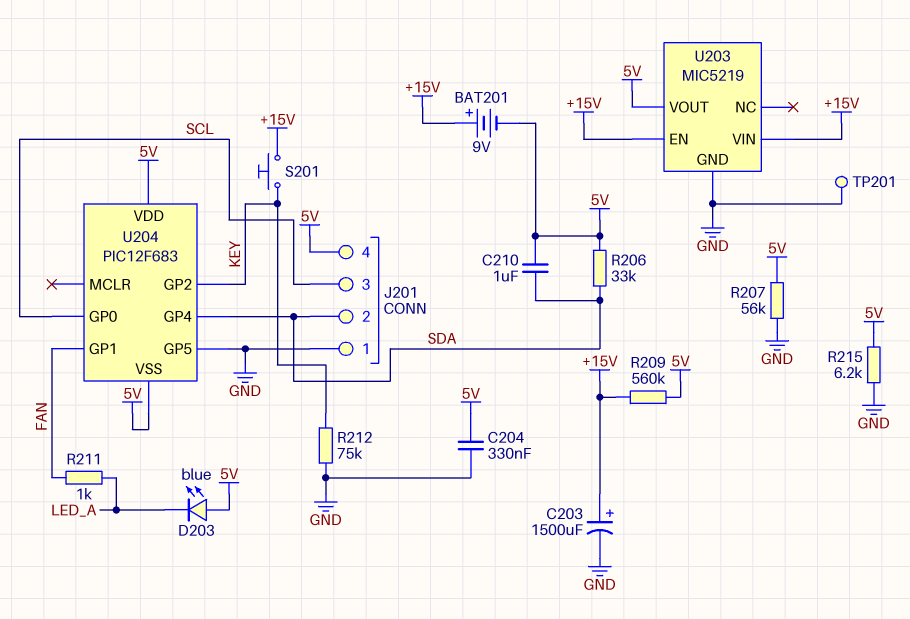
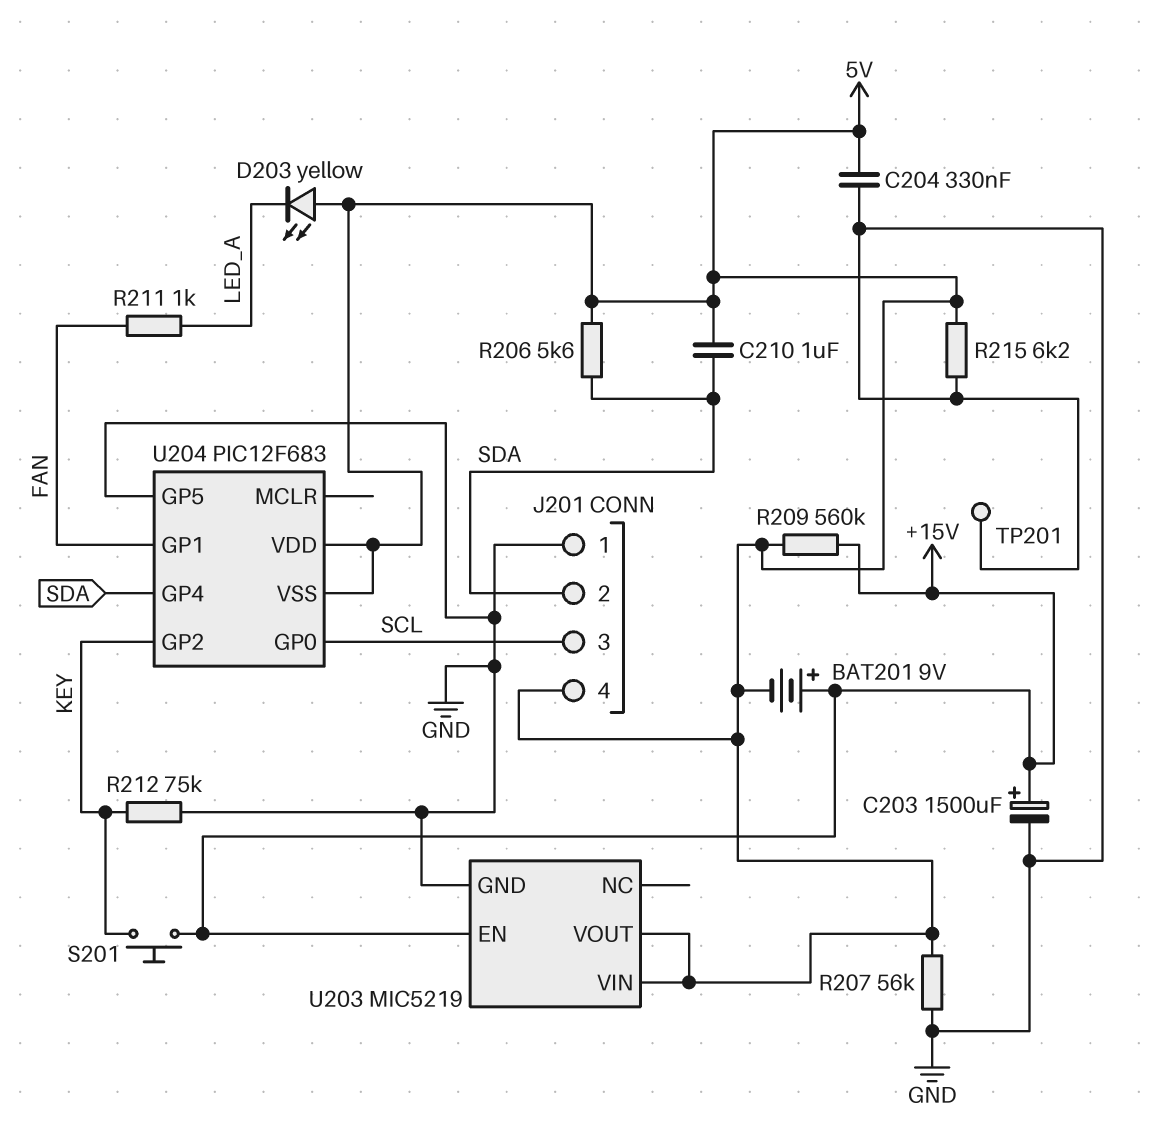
D203: LED blue (A 5V, K LED_A) -> LED yellow (A 5V, K LED_A)
R206: 33k (5V, SDA) -> 5.6k (5V, SDA)
U203 pin VIN: +15V -> 5V

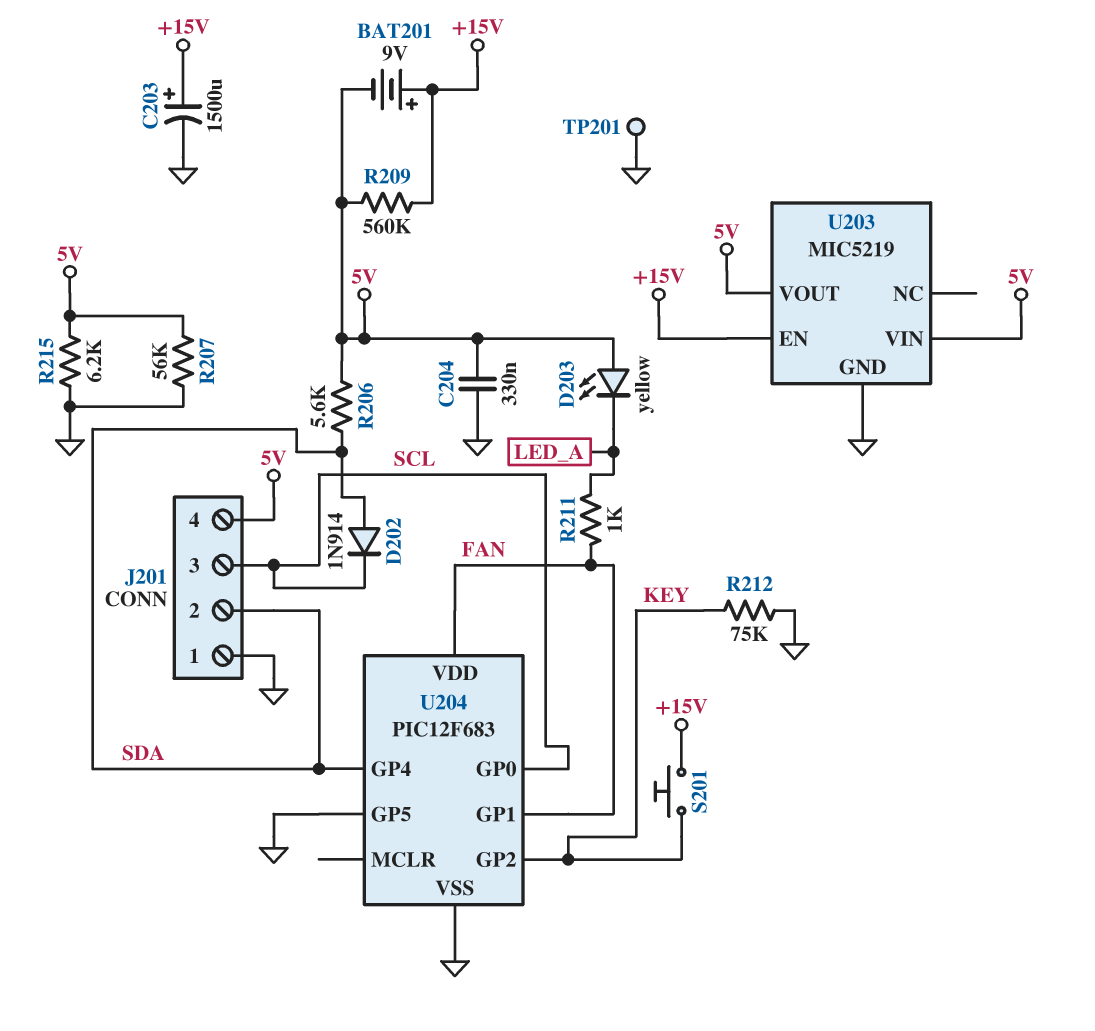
C210: 1uF (5V, SDA) -> none
D202: none -> diode 1N914 (A SDA, K SCL)
U204 pin VDD: 5V -> FAN
U204 pin VSS: 5V -> GND

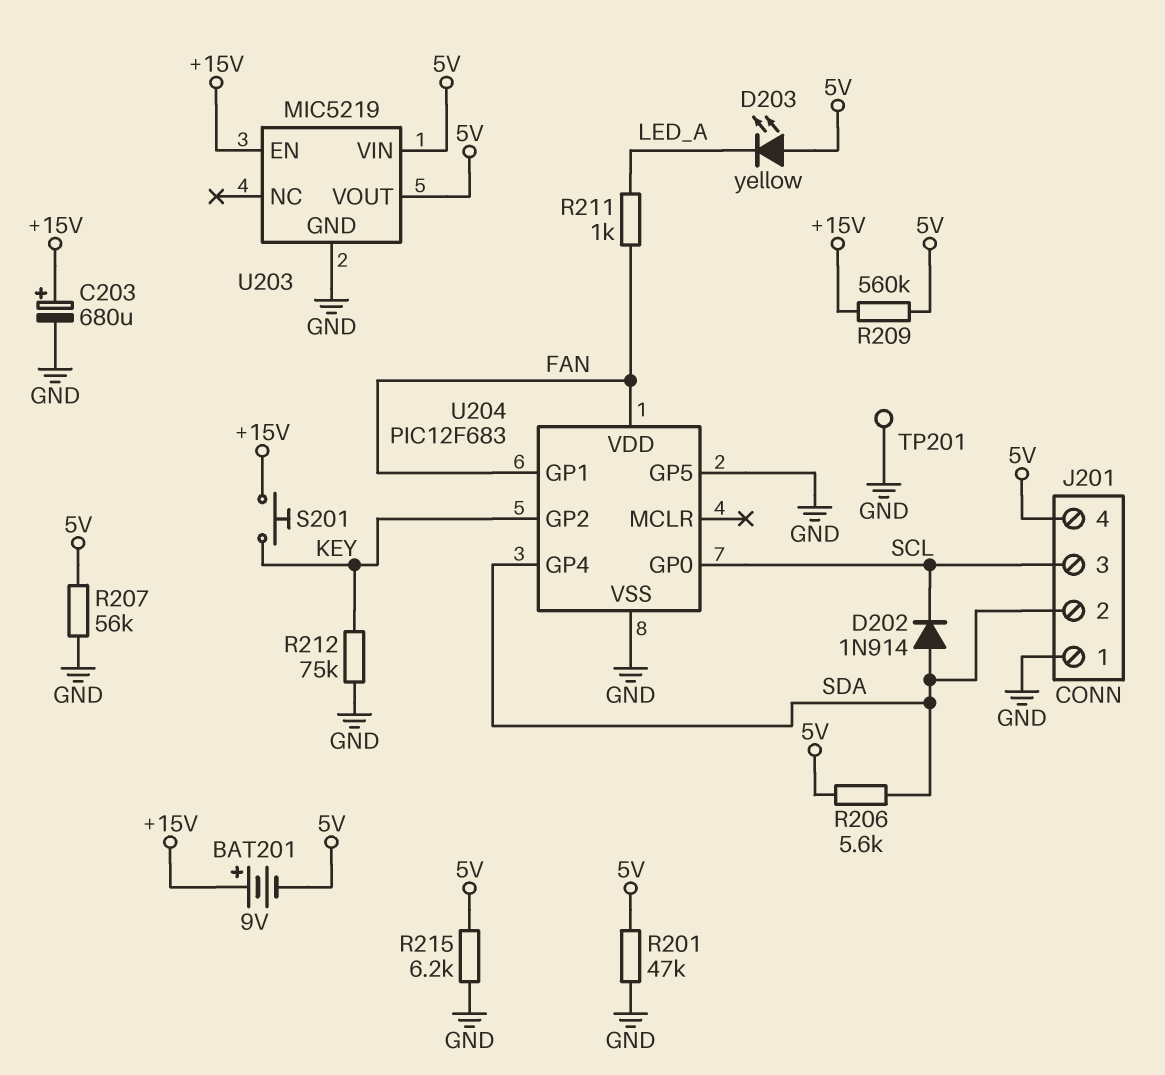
C203: 1500uF (plus +15V, minus GND) -> 680uF (plus +15V, minus GND)
C204: 330nF (5V, GND) -> none
R201: none -> 47k (5V, GND)

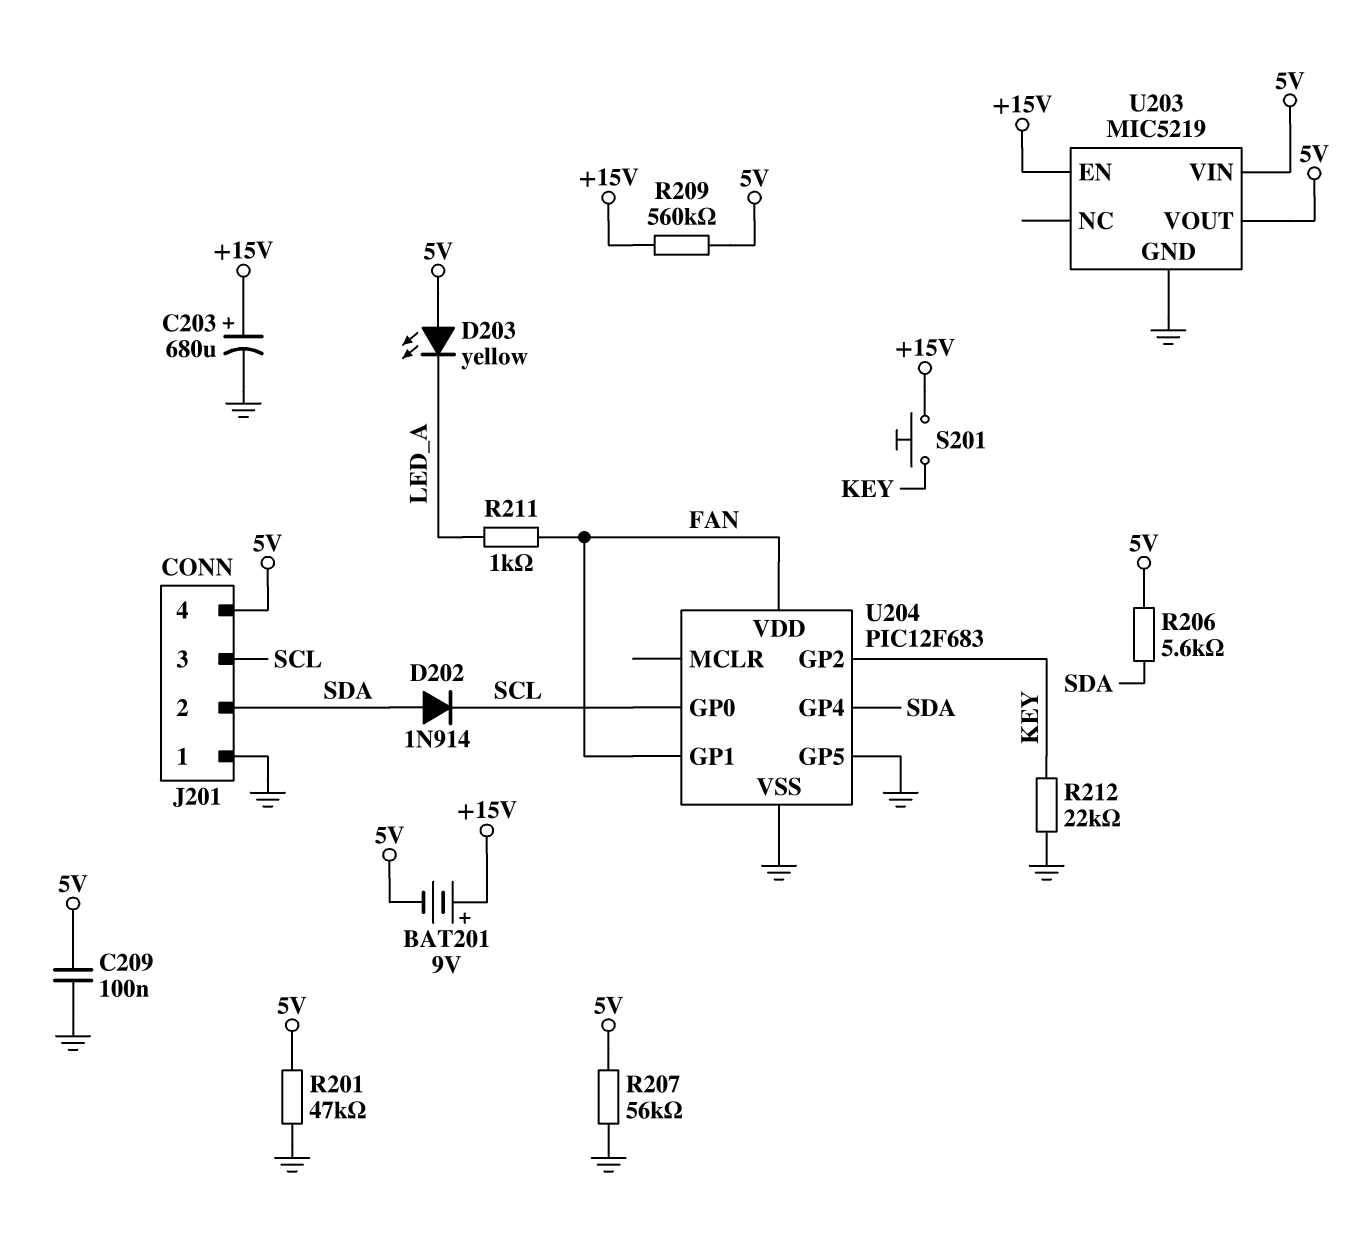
C209: none -> 100nF (5V, GND)
R212: 75k (GND, KEY) -> 22k (GND, KEY)
R215: 6.2k (5V, GND) -> none
TP201: test point (GND) -> none

